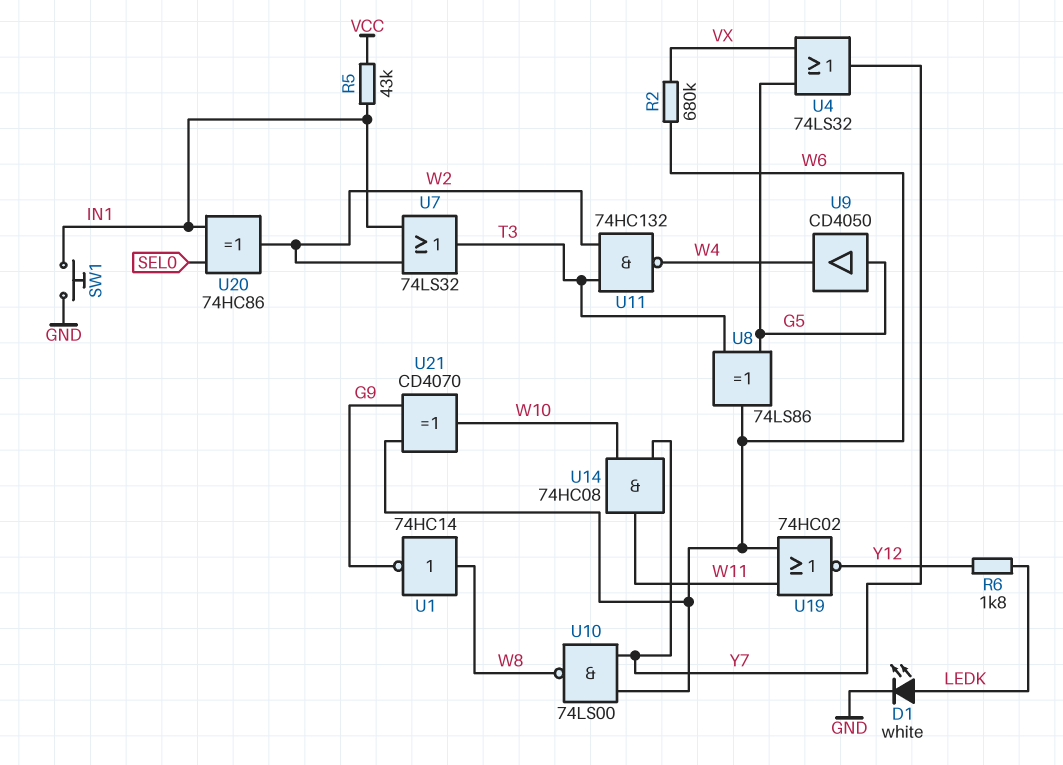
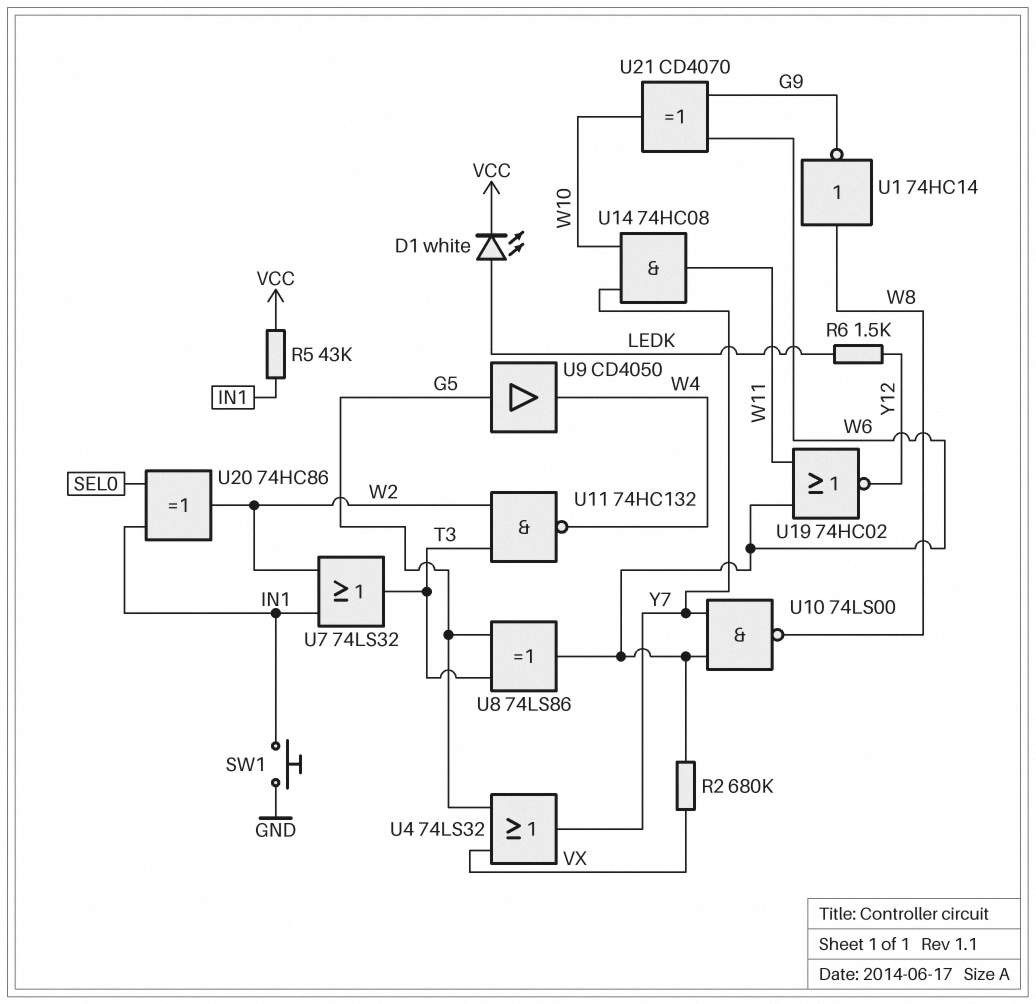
D1: LED white (A LEDK, K GND) -> LED white (A LEDK, K VCC)
R6: 1.8k (LEDK, Y12) -> 1.5k (LEDK, Y12)

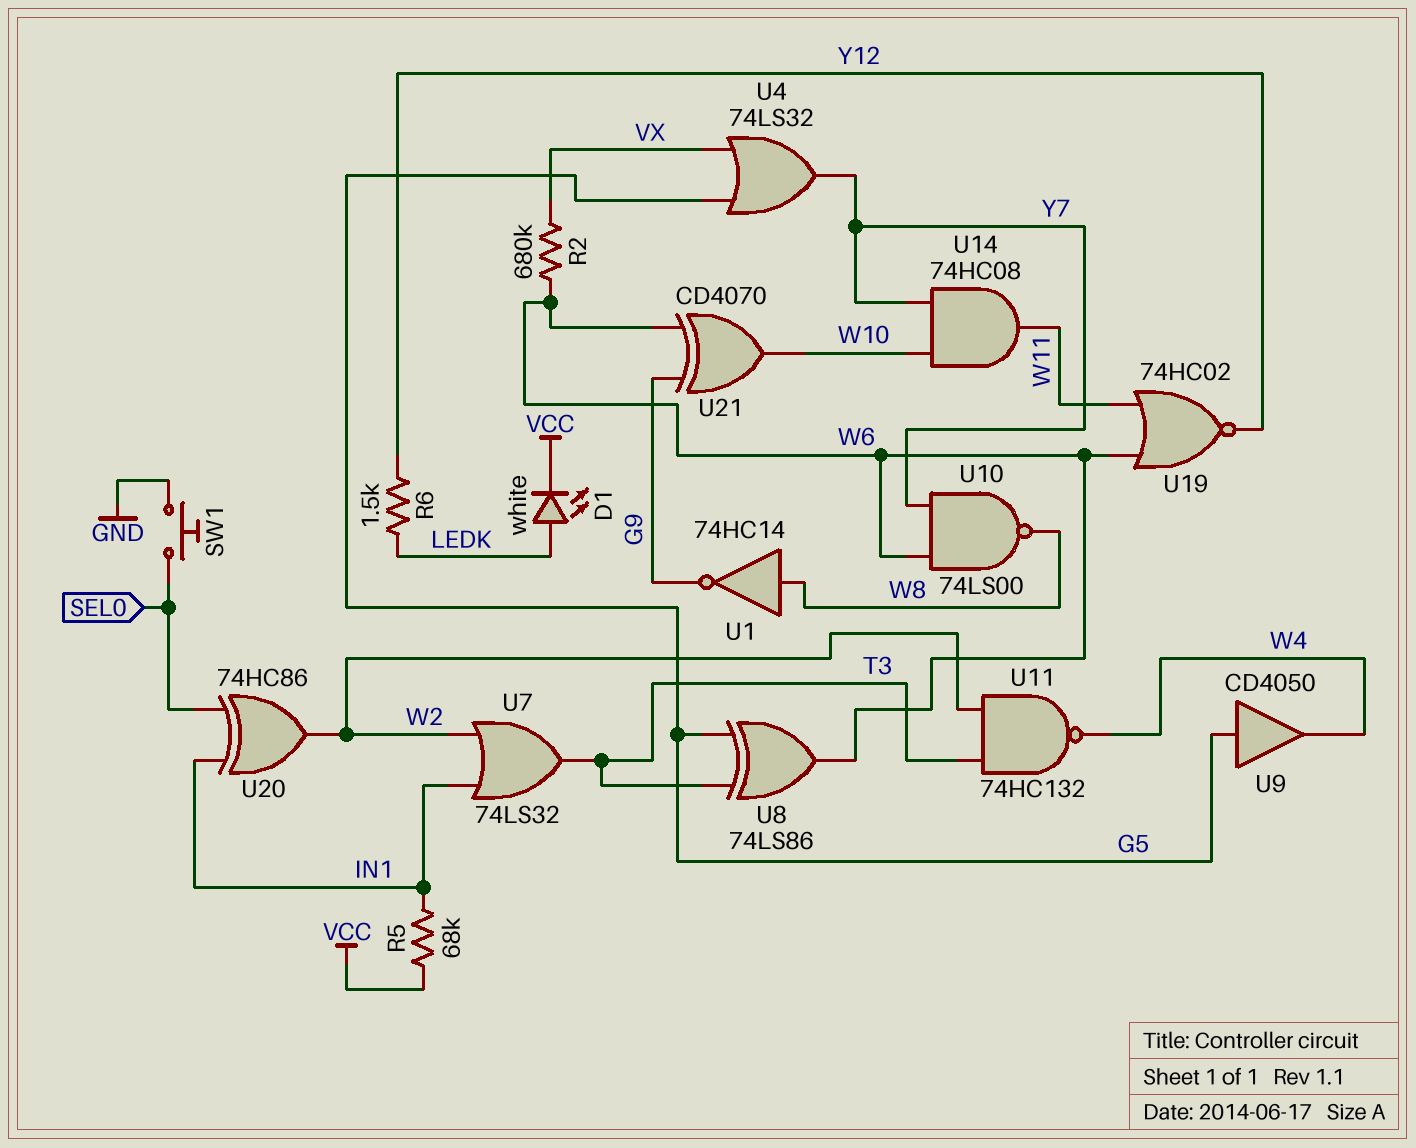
R5: 43k (IN1, VCC) -> 68k (IN1, VCC)
SW1: button (GND, IN1) -> button (GND, SEL0)

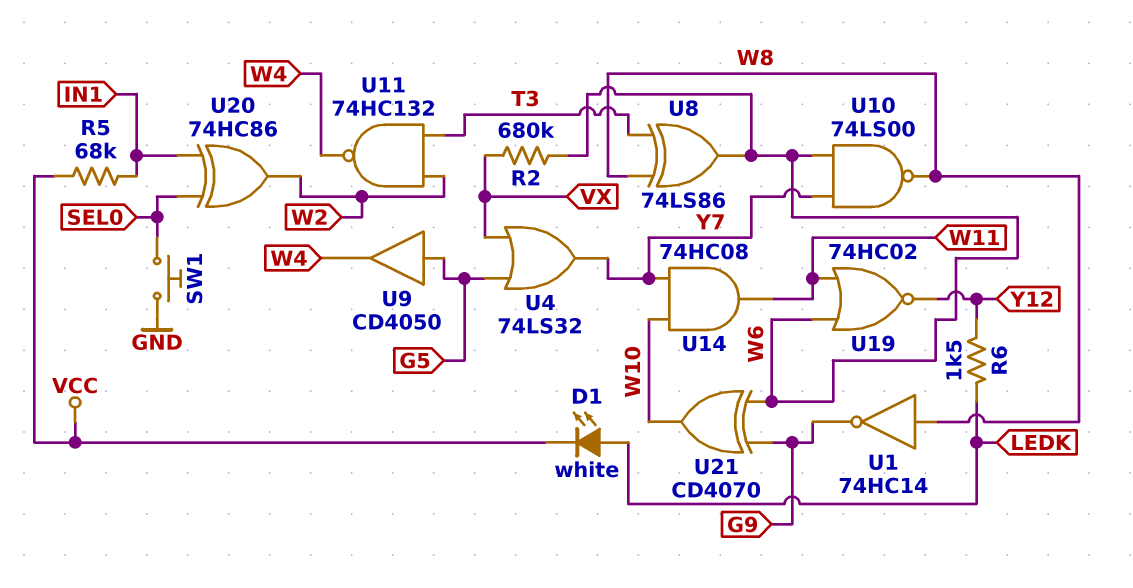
U7: OR 74LS32 (in IN1, in W2, out T3) -> none
U8: XOR 74LS86 (in G5, in T3, out W6) -> XOR 74LS86 (in T3, in W8, out W6)

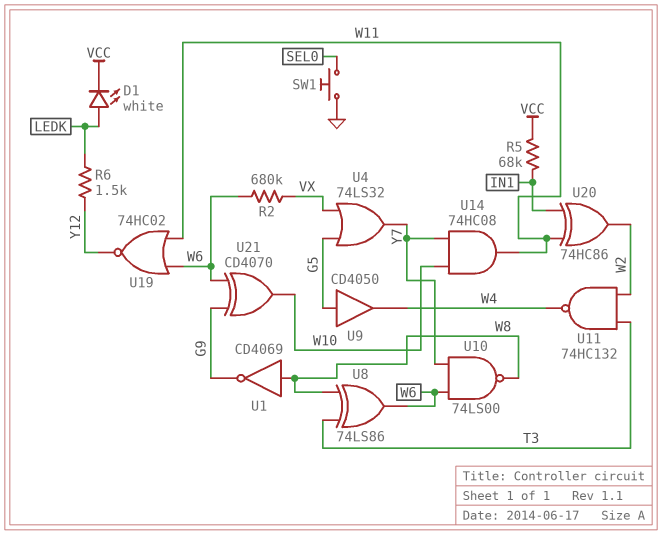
U1: NOT 74HC14 (in W8, out G9) -> NOT CD4069 (in W8, out G9)
U20: XOR 74HC86 (in IN1, in SEL0, out W2) -> XOR 74HC86 (in IN1, in W11, out W2)

